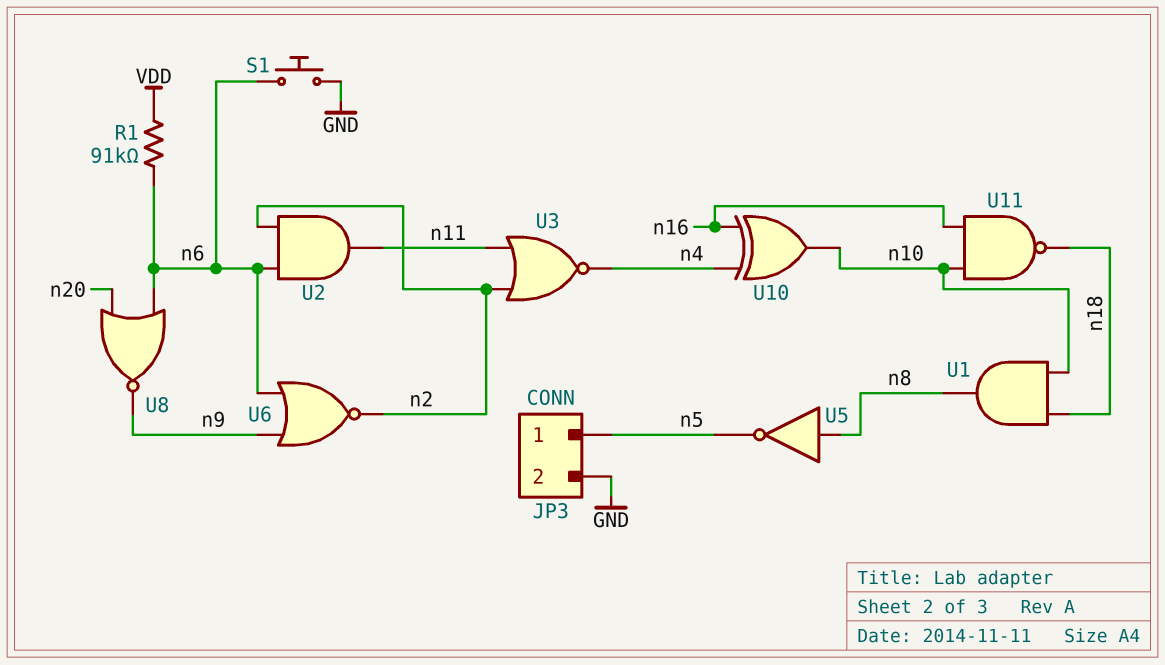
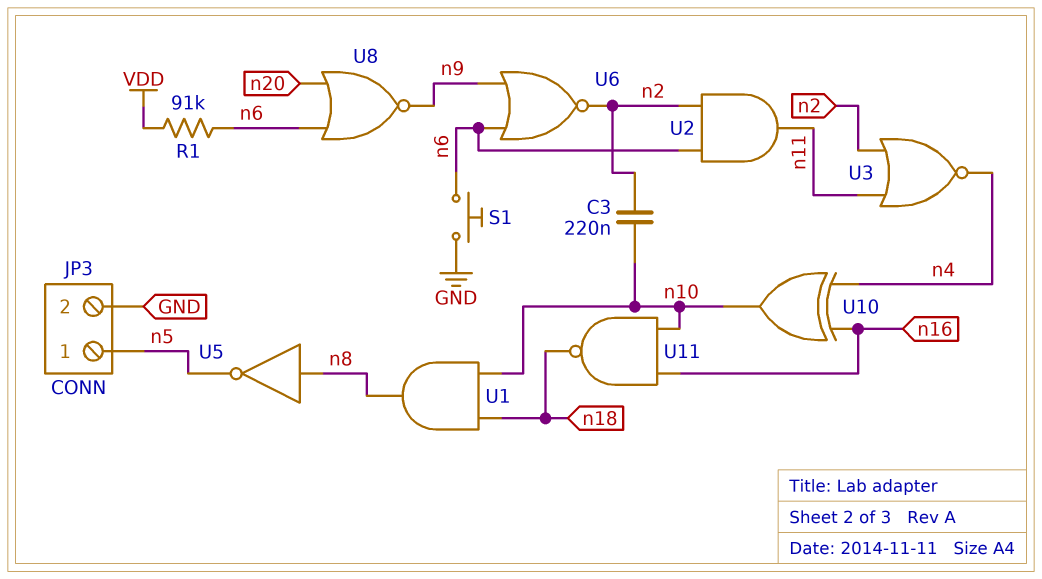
C3: none -> 220nF (n2, n10)

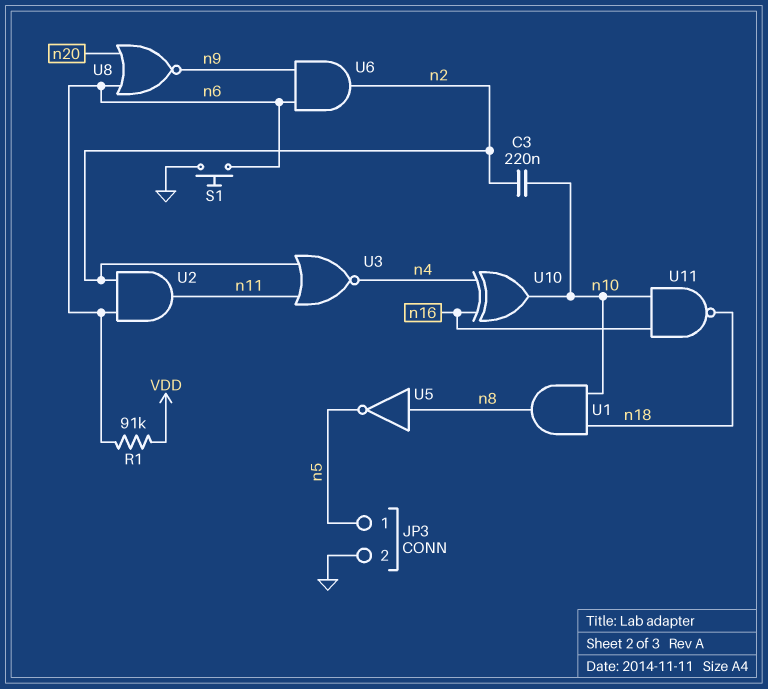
U6: NOR (in n6, in n9, out n2) -> AND (in n6, in n9, out n2)

